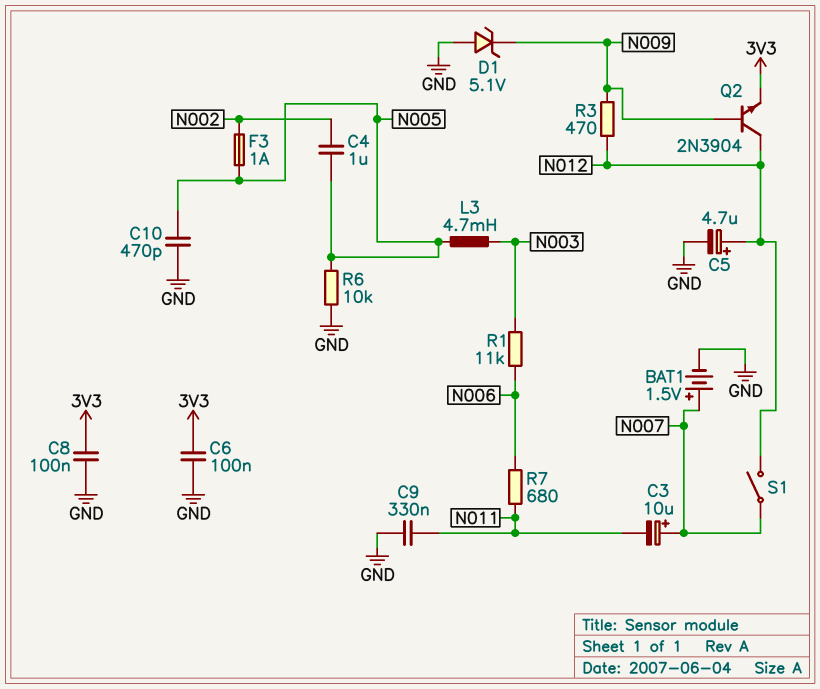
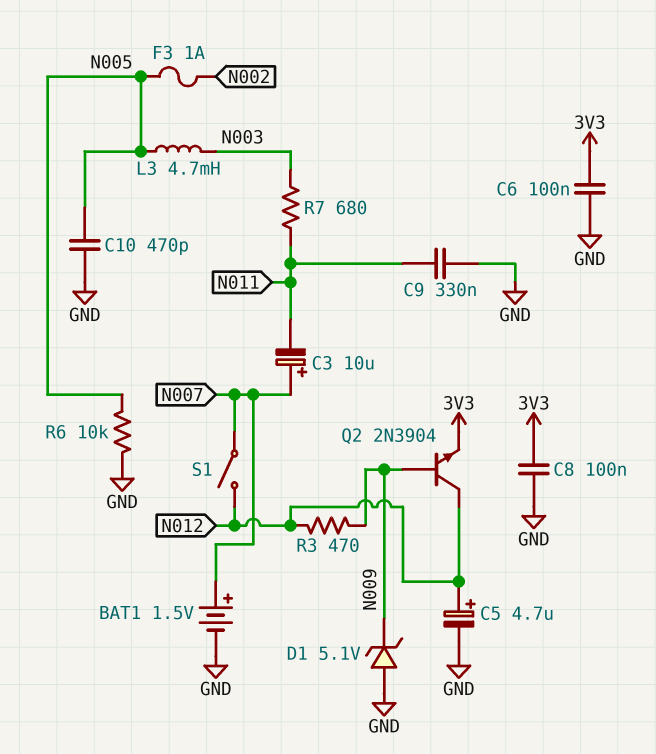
C4: 1uF (N002, N005) -> none
R1: 11k (N003, N006) -> none
R7: 680 (N006, N011) -> 680 (N003, N011)

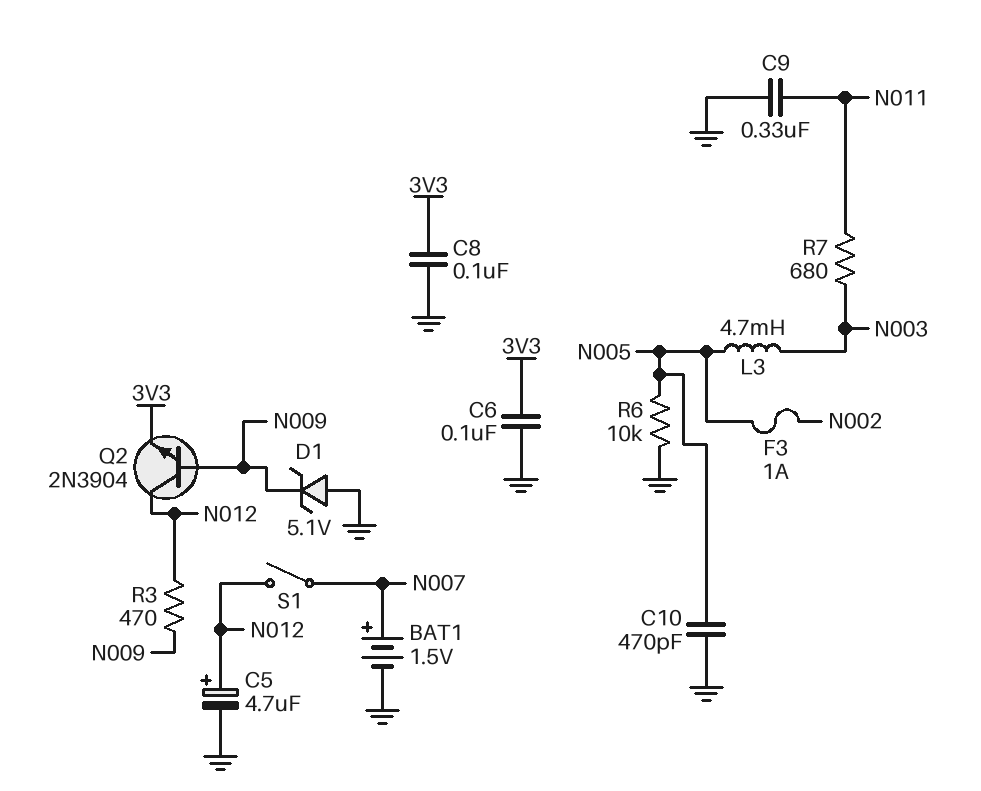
C3: 10uF (plus N007, minus N011) -> none

